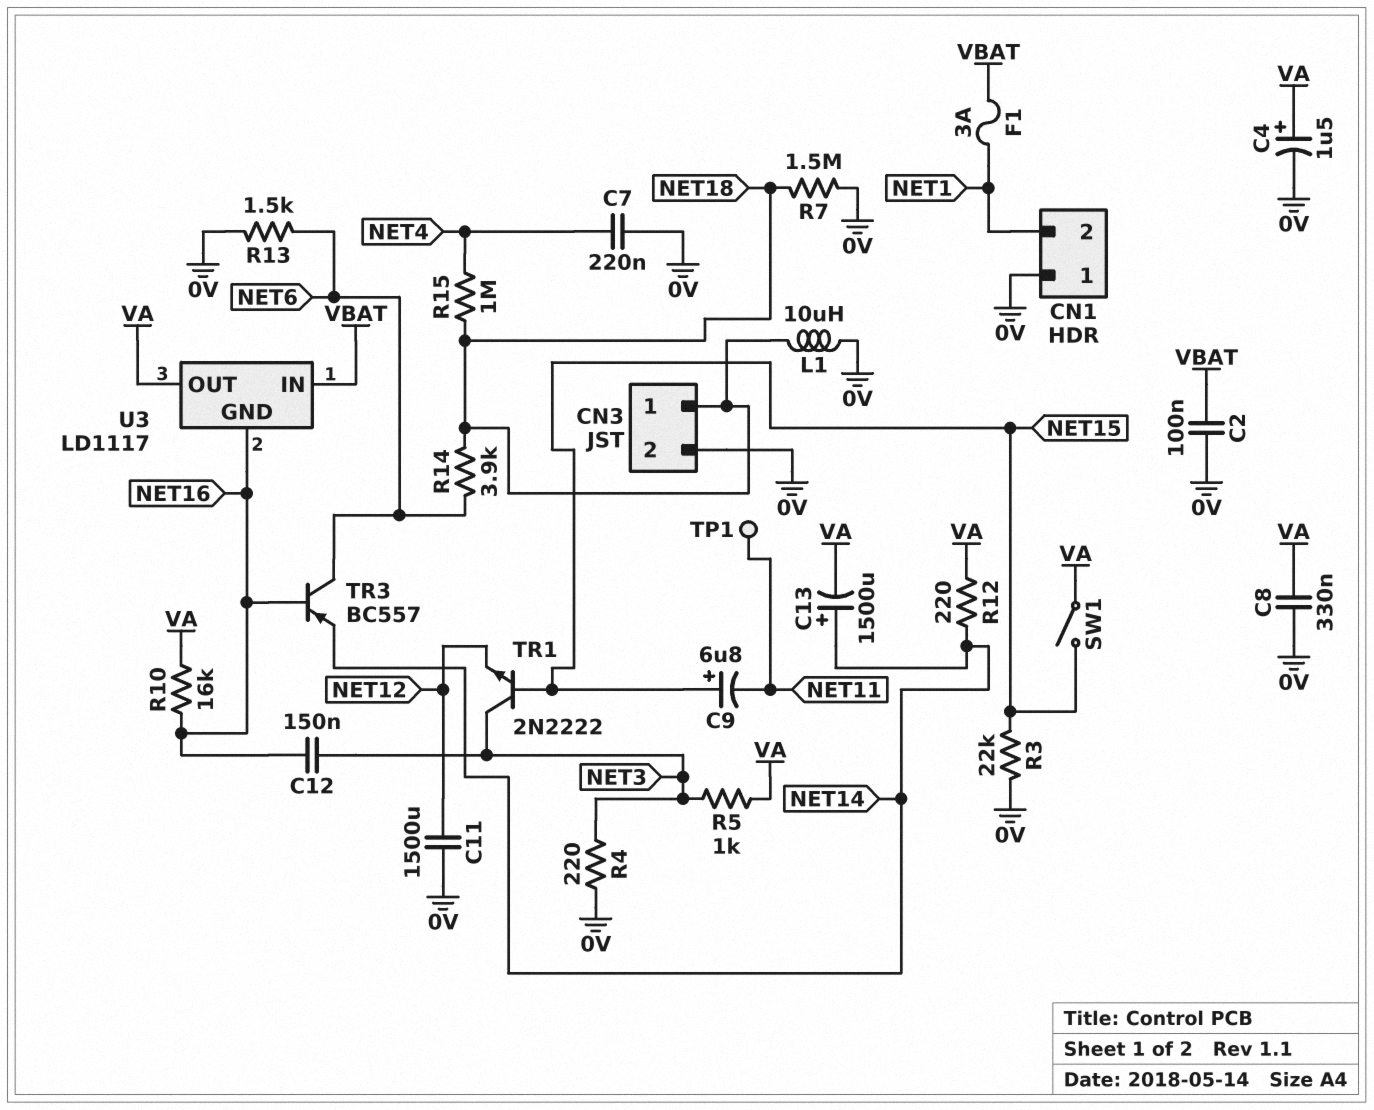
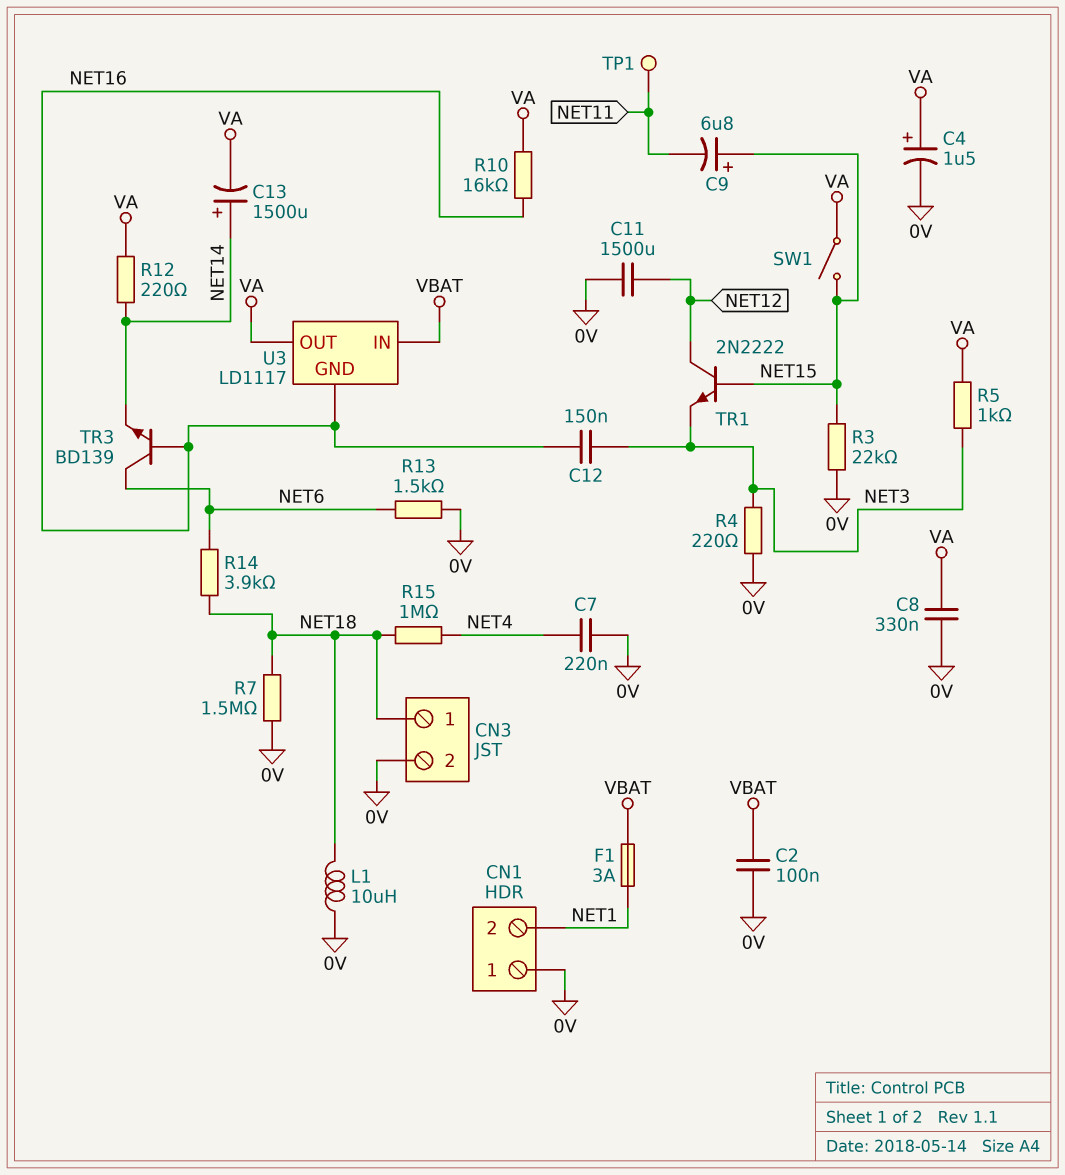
TR1: NPN 2N2222 (B NET15, C NET3, E NET12) -> NPN 2N2222 (B NET15, C NET12, E NET3)
TR3: PNP BC557 (B NET16, C NET6, E NET14) -> NPN BD139 (B NET16, C NET6, E NET14)

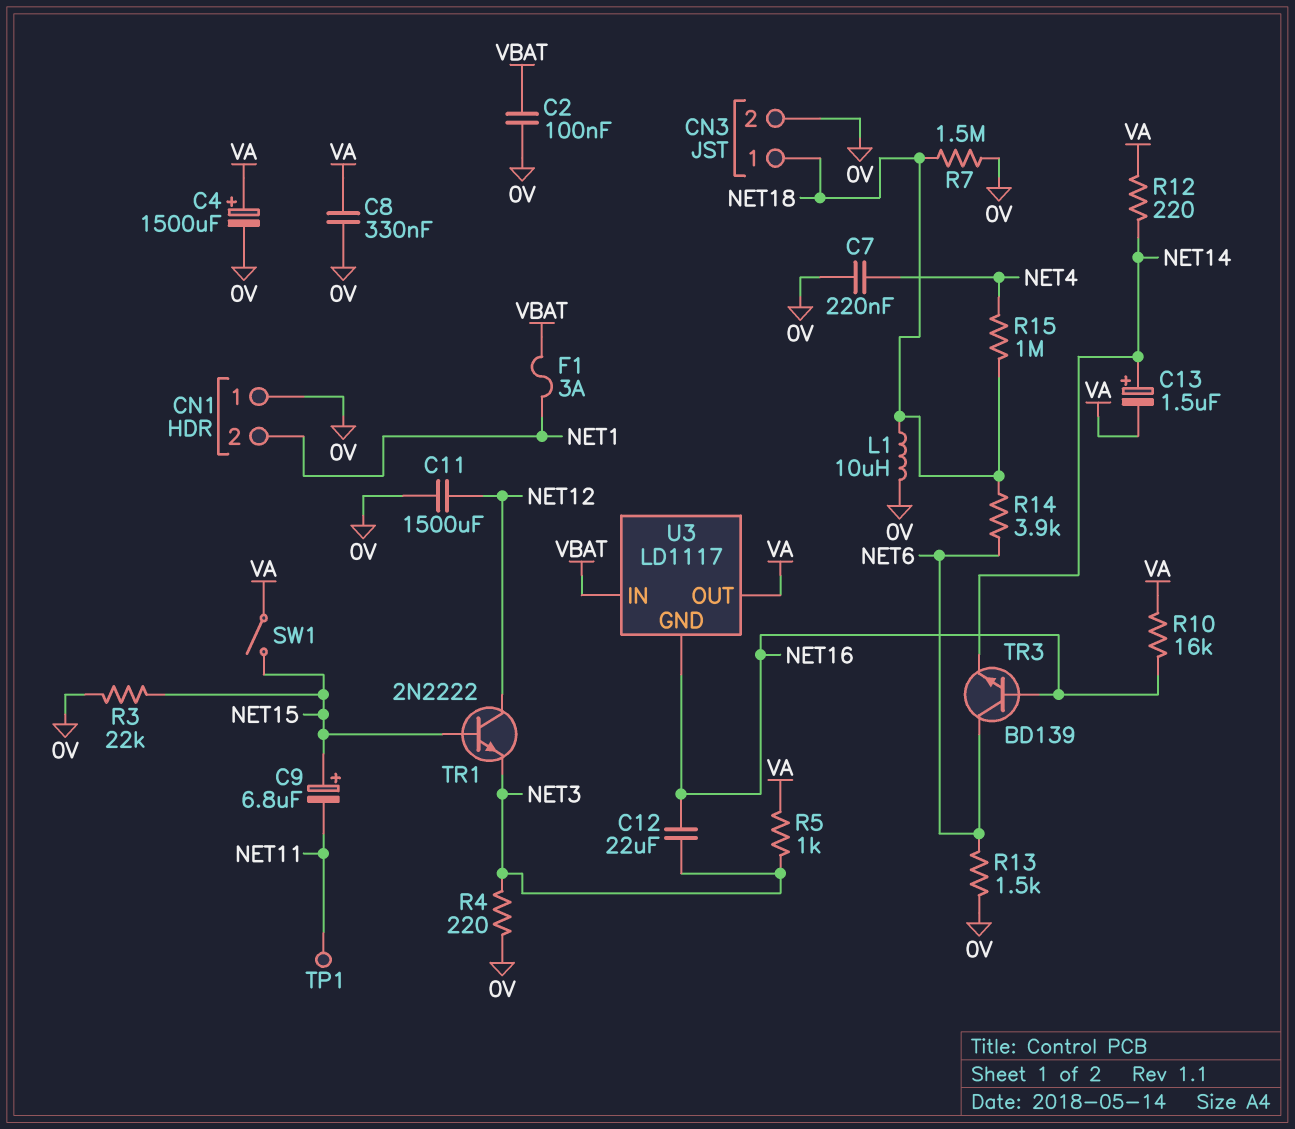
C4: 1.5uF (plus VA, minus 0V) -> 1500uF (plus VA, minus 0V)
C12: 150nF (NET3, NET16) -> 22uF (NET3, NET16)
C13: 1500uF (plus NET14, minus VA) -> 1.5uF (plus NET14, minus VA)

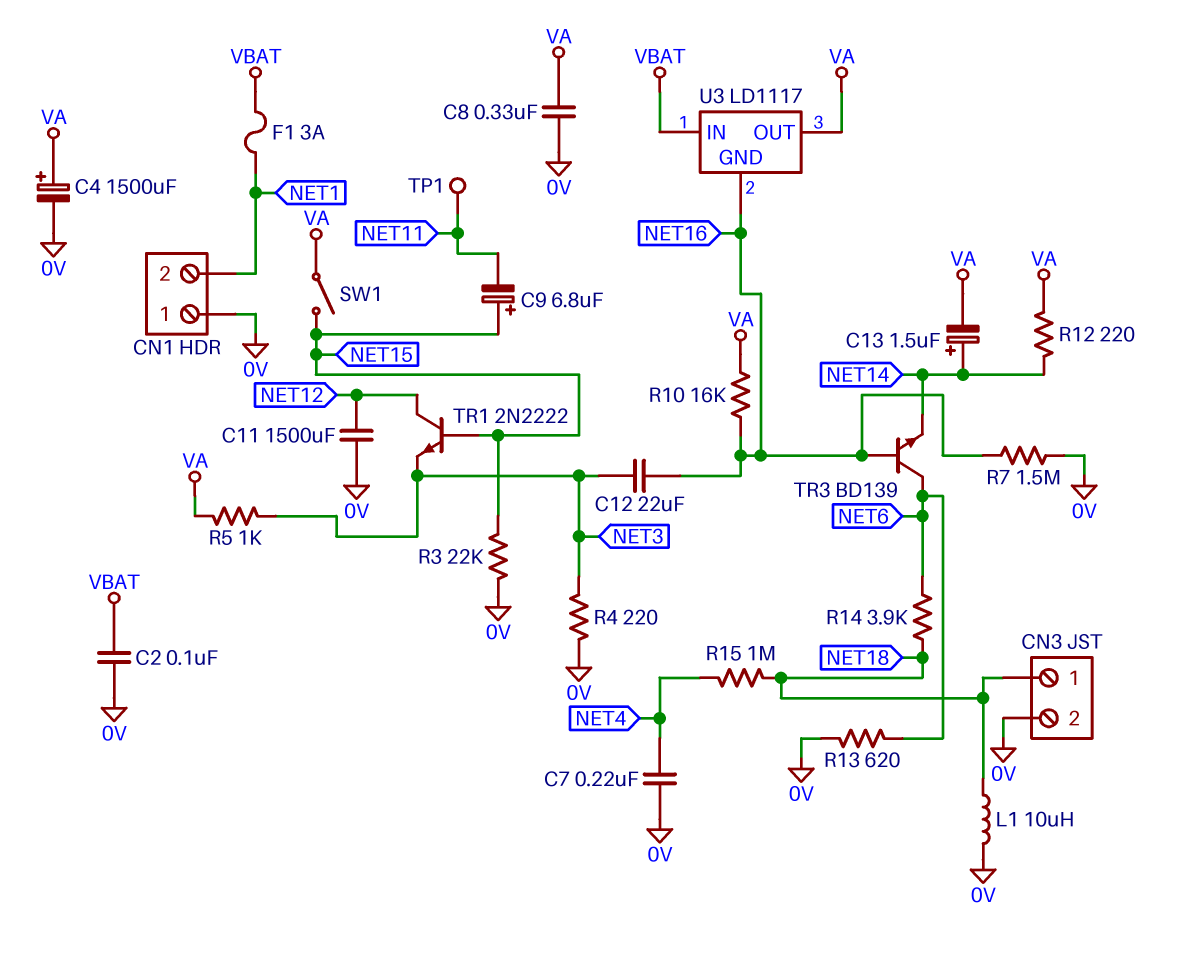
R7: 1.5M (0V, NET18) -> 1.5M (0V, NET16)
R13: 1.5k (0V, NET6) -> 620 (0V, NET6)

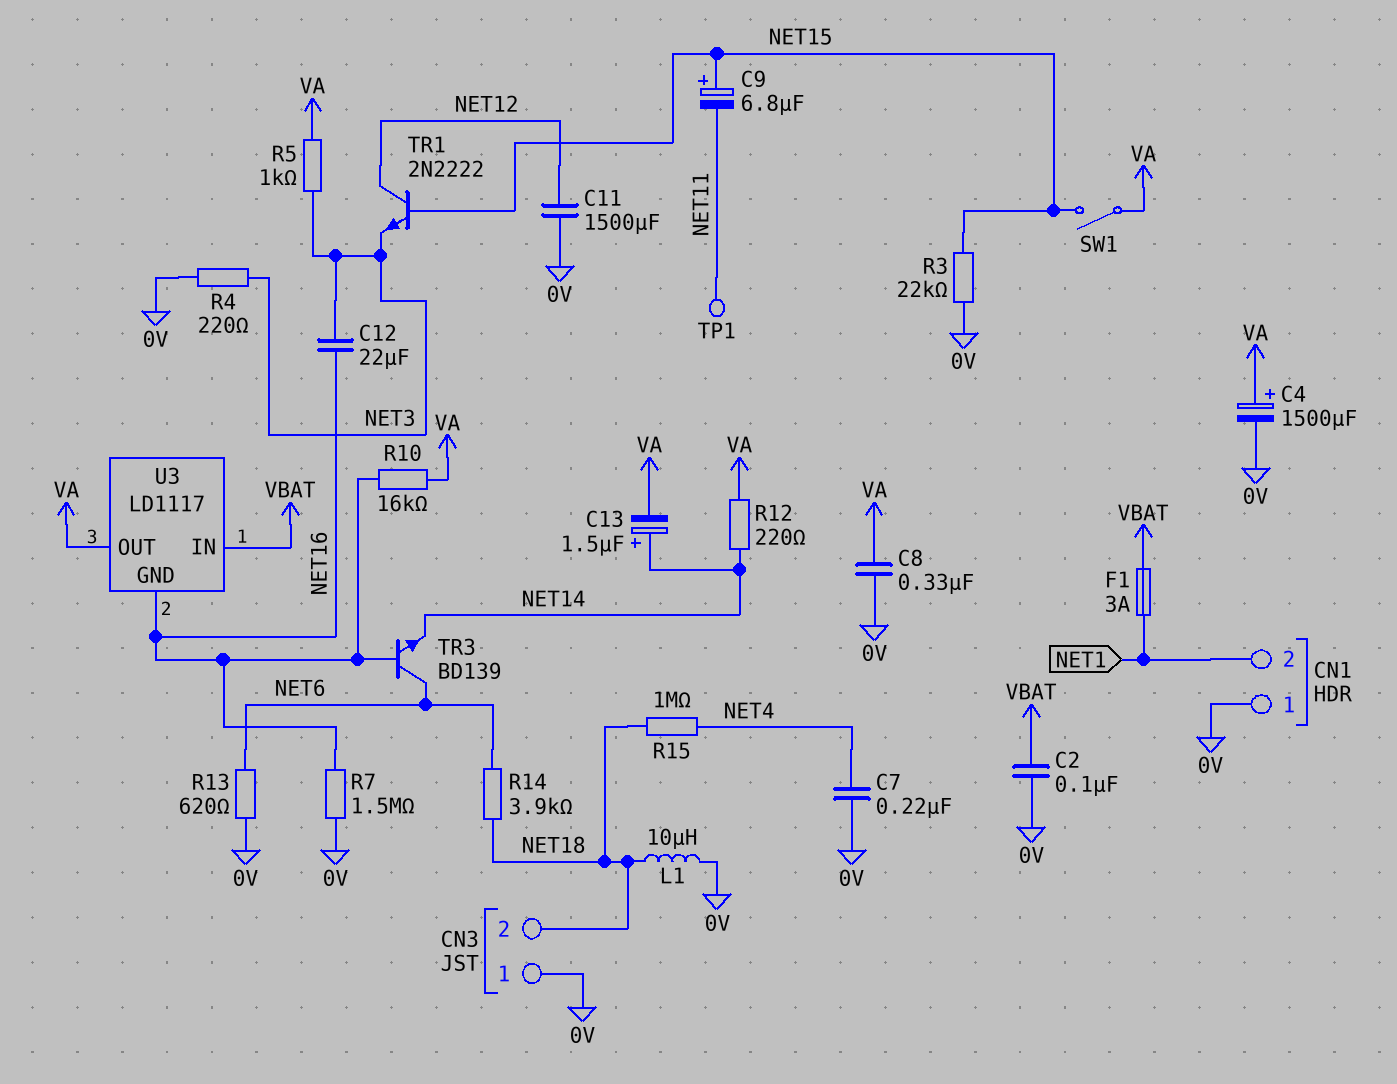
CN3 pin 1: NET18 -> 0V
CN3 pin 2: 0V -> NET18

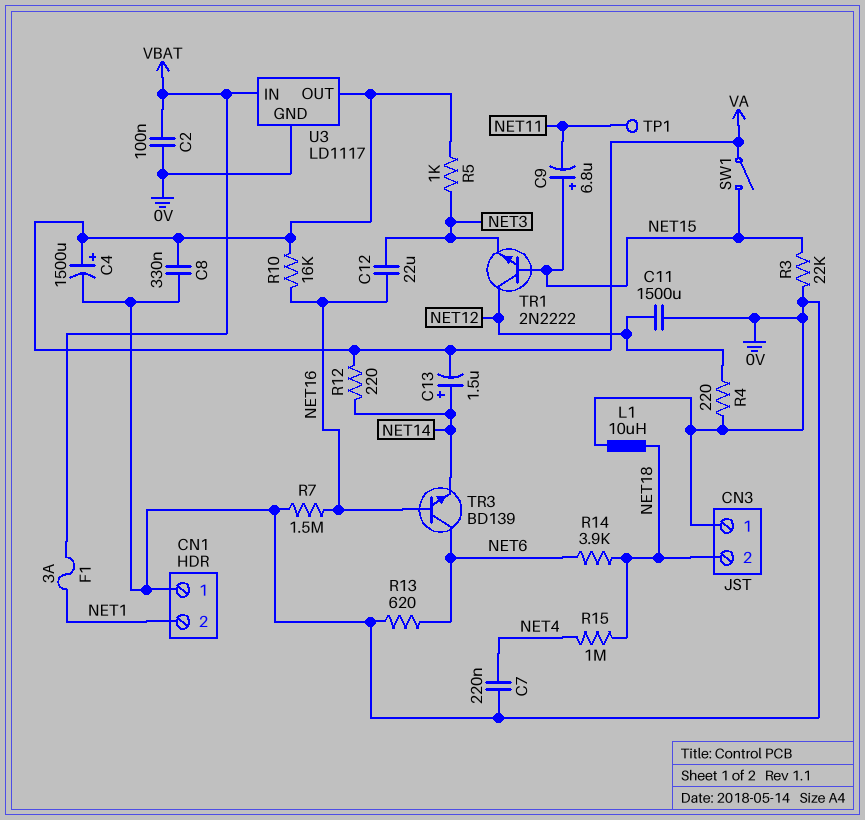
R4: 220 (0V, NET3) -> 220 (0V, NET12)
U3 pin GND: NET16 -> 0V

